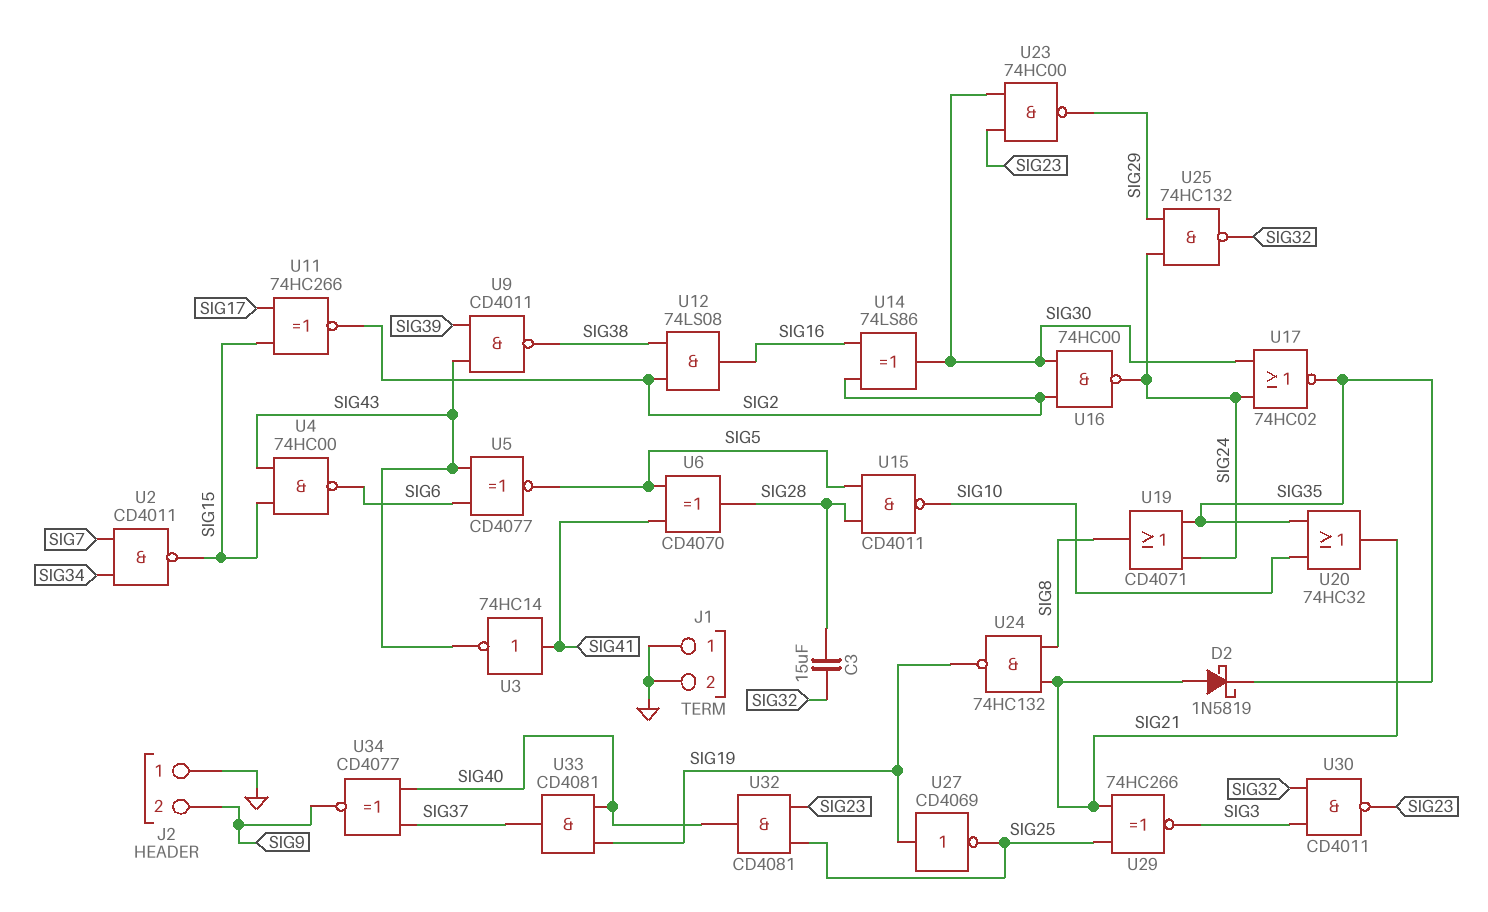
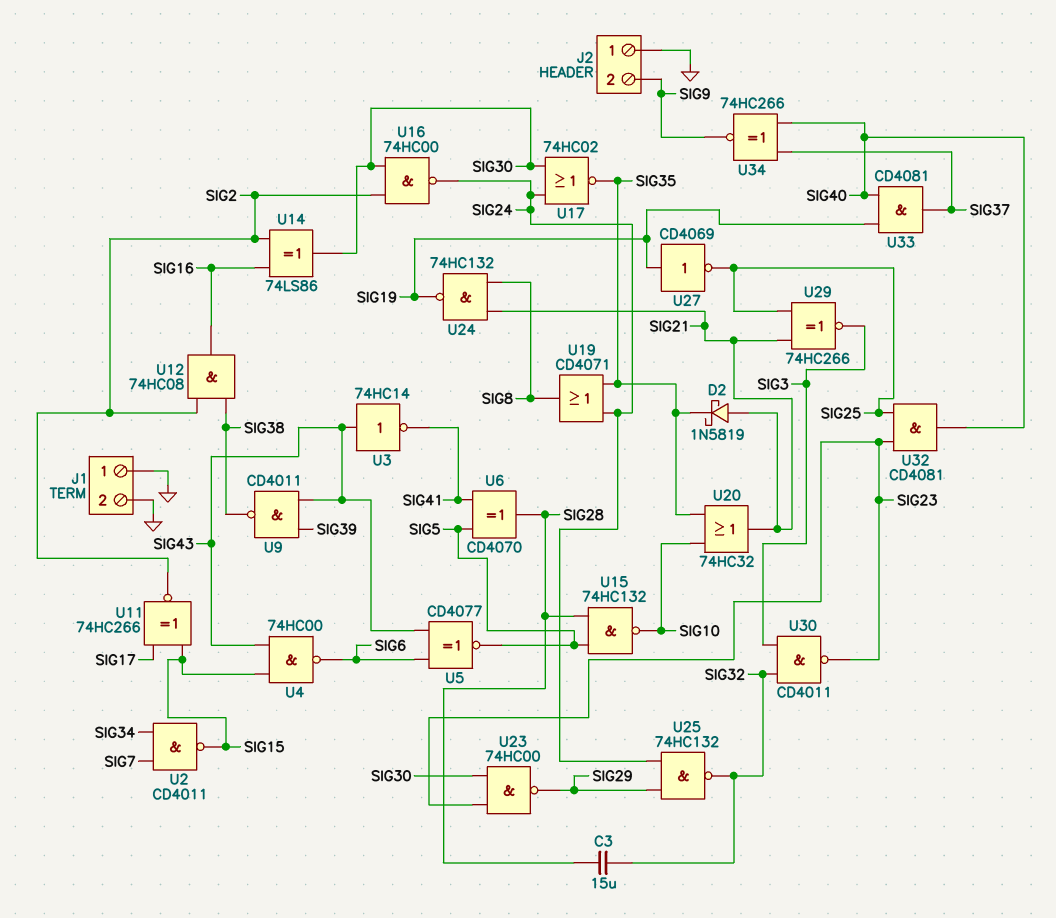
U3: NOT 74HC14 (in SIG41, out SIG43) -> NOT 74HC14 (in SIG43, out SIG41)
U12: AND 74LS08 (in SIG2, in SIG38, out SIG16) -> AND 74HC08 (in SIG2, in SIG38, out SIG16)
U15: NAND CD4011 (in SIG5, in SIG28, out SIG10) -> NAND 74HC132 (in SIG5, in SIG28, out SIG10)
U34: XNOR CD4077 (in SIG37, in SIG40, out SIG9) -> XNOR 74HC266 (in SIG37, in SIG40, out SIG9)

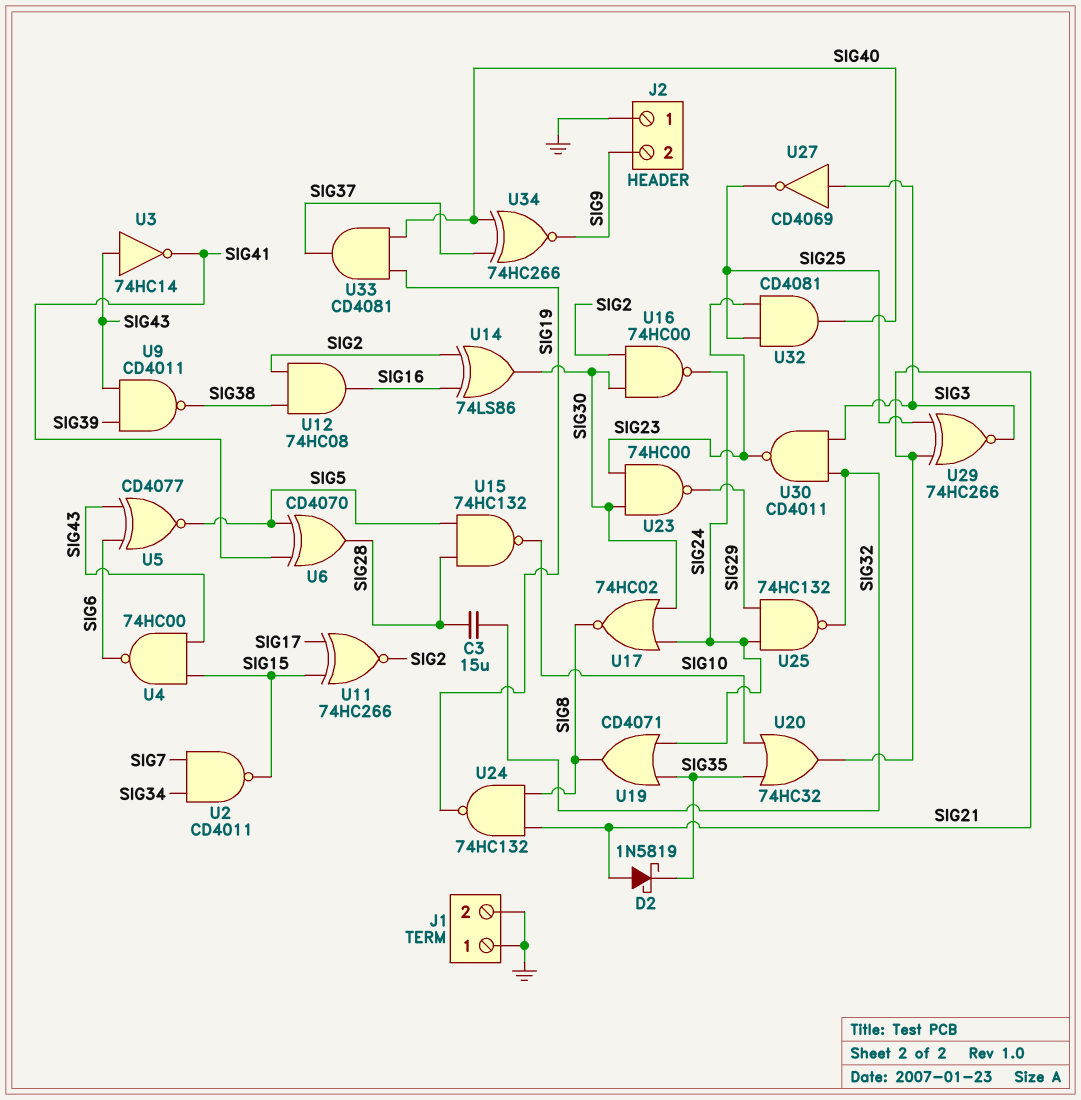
U17: NOR 74HC02 (in SIG24, in SIG30, out SIG35) -> NOR 74HC02 (in SIG24, in SIG30, out SIG8)
U27: NOT CD4069 (in SIG19, out SIG25) -> NOT CD4069 (in SIG3, out SIG25)

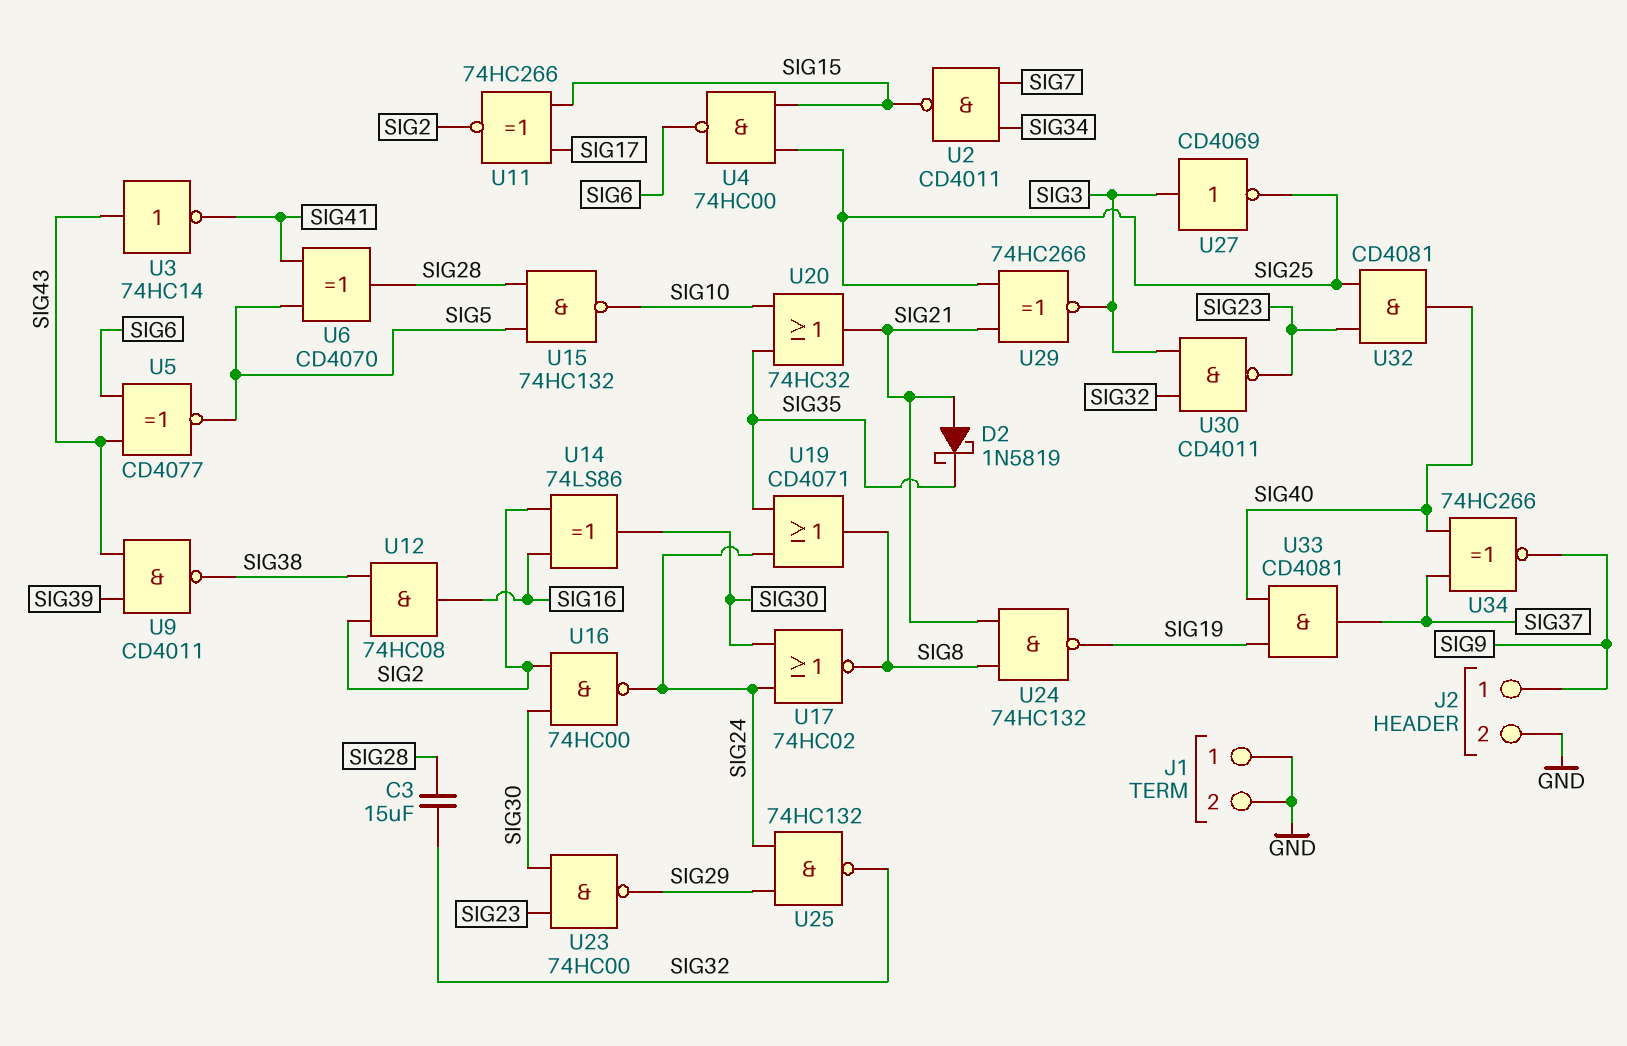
J2 pin 1: GND -> SIG9
J2 pin 2: SIG9 -> GND
U4: NAND 74HC00 (in SIG15, in SIG43, out SIG6) -> NAND 74HC00 (in SIG15, in SIG25, out SIG6)

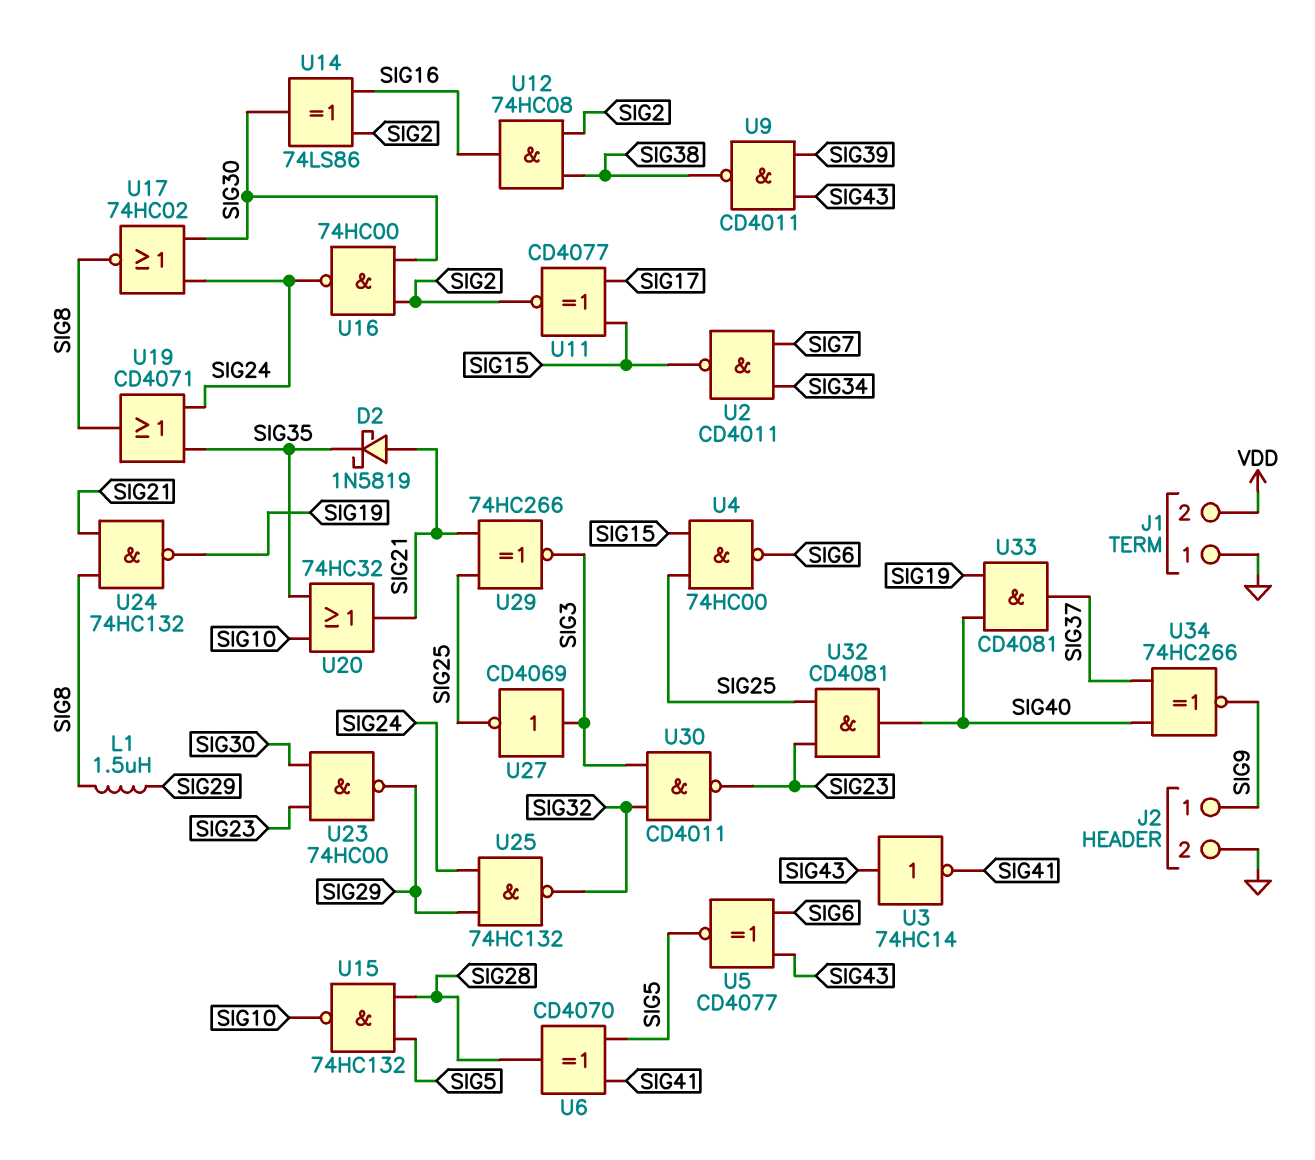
C3: 15uF (SIG28, SIG32) -> none
J1 pin 2: GND -> VDD
L1: none -> 1.5uH (SIG8, SIG29)
U11: XNOR 74HC266 (in SIG15, in SIG17, out SIG2) -> XNOR CD4077 (in SIG15, in SIG17, out SIG2)

